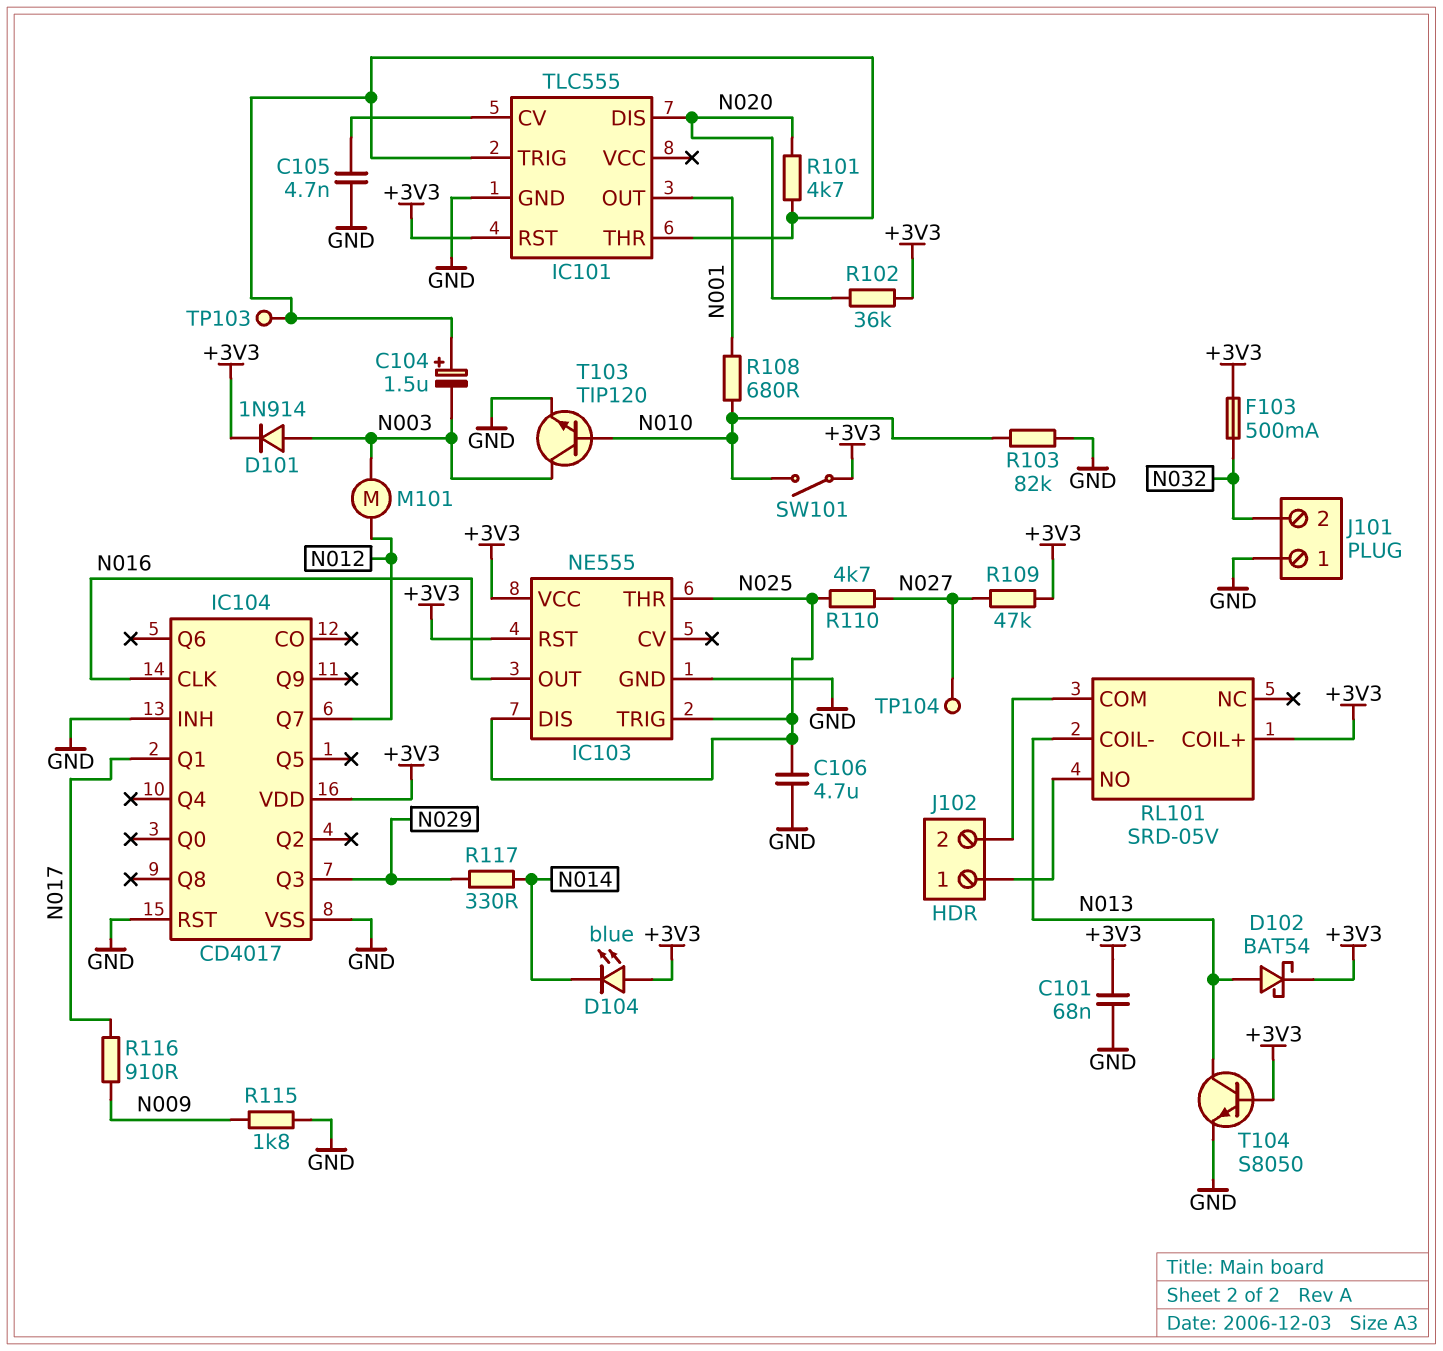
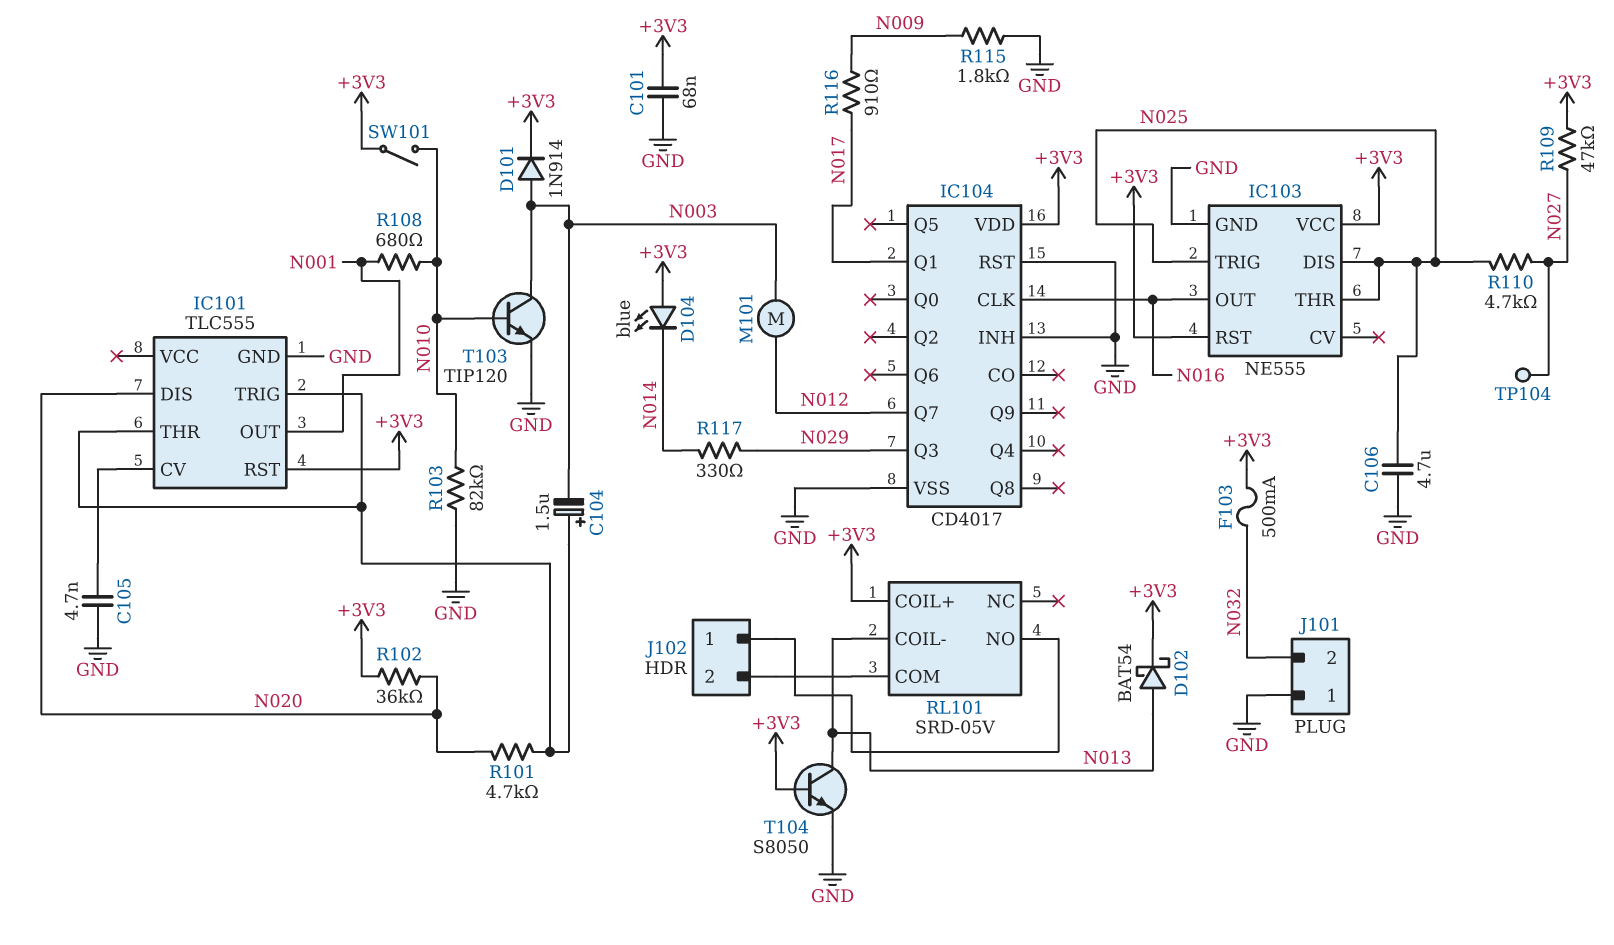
TP103: test point (IC101/THR) -> none

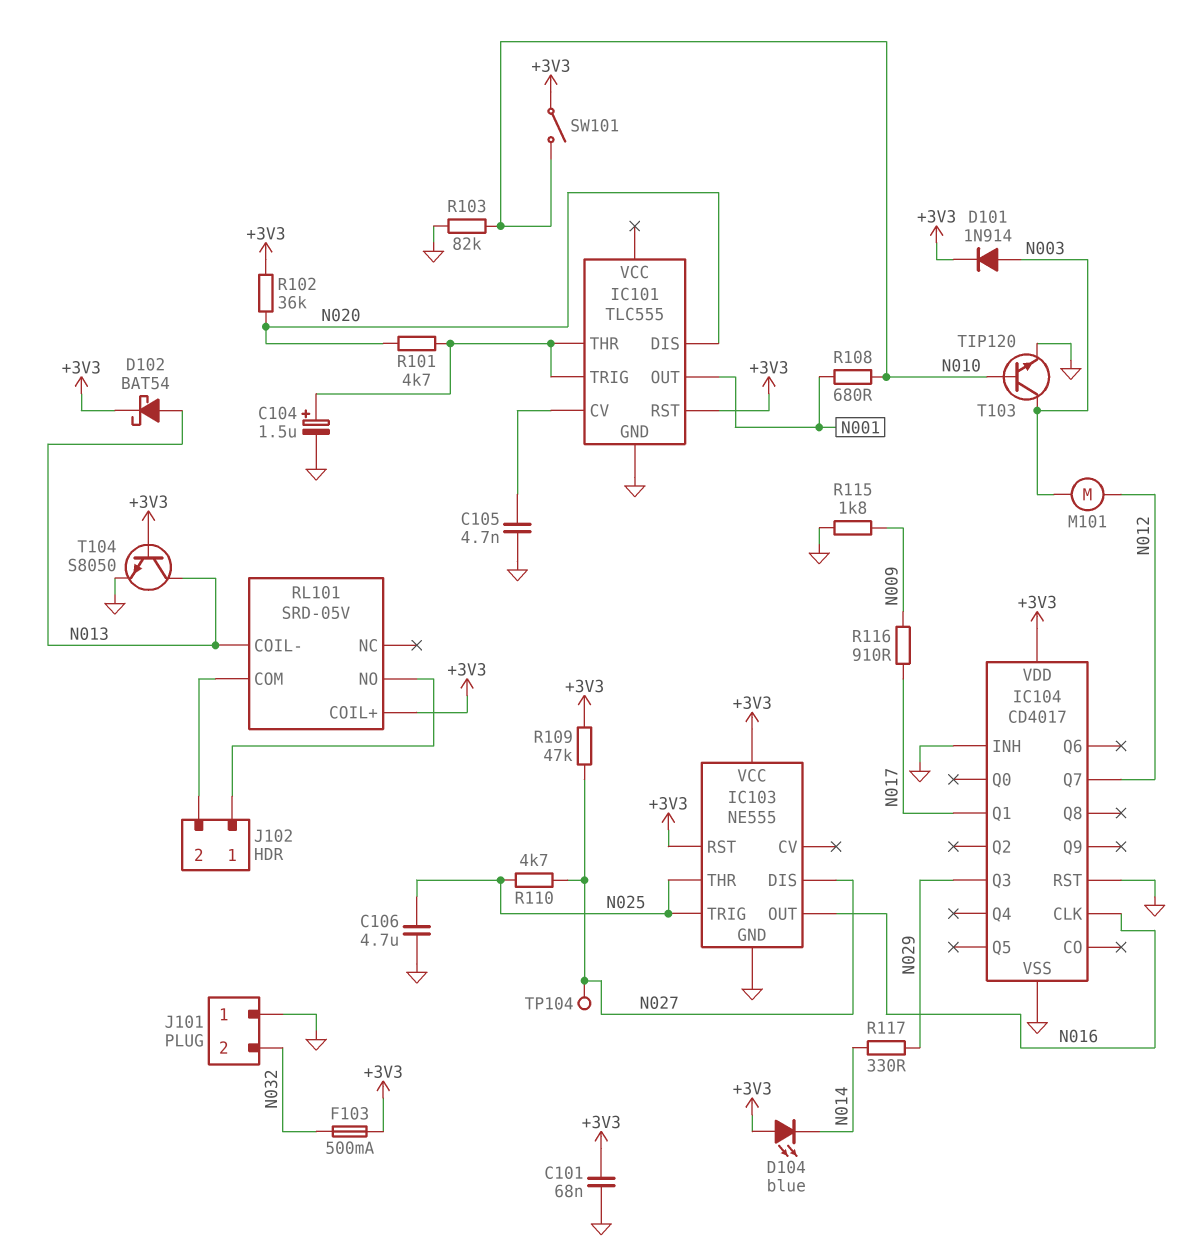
C104: 1.5uF (plus IC101/THR, minus N003) -> 1.5uF (plus IC101/THR, minus GND)
IC103 pin DIS: N025 -> N027

